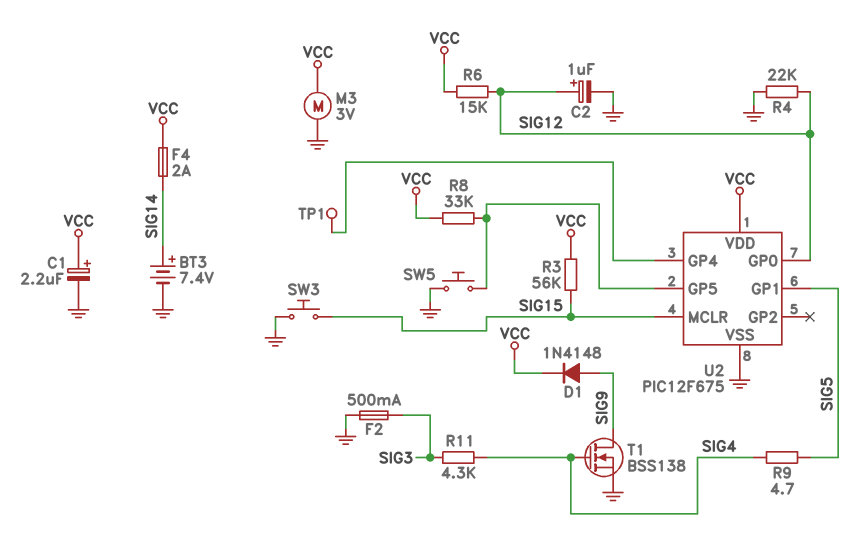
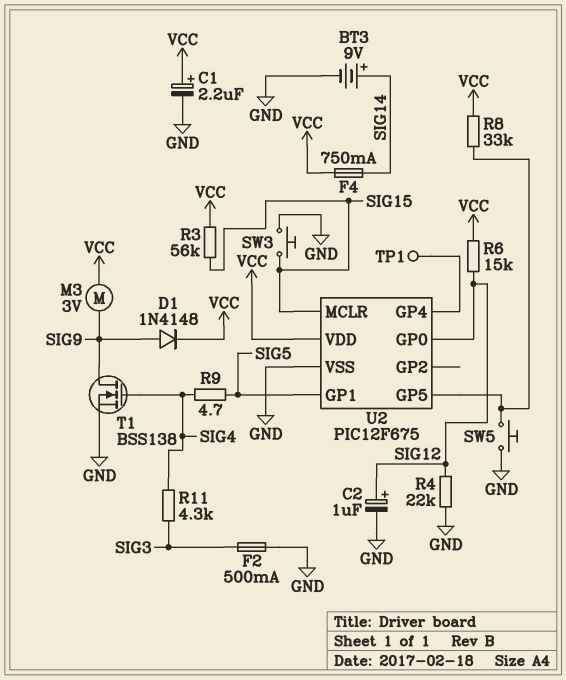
BT3: 7.4V (plus SIG14, minus GND) -> 9V (plus SIG14, minus GND)
F4: 2A (SIG14, VCC) -> 750mA (SIG14, VCC)
M3: motor 3V (GND, VCC) -> motor 3V (SIG9, VCC)

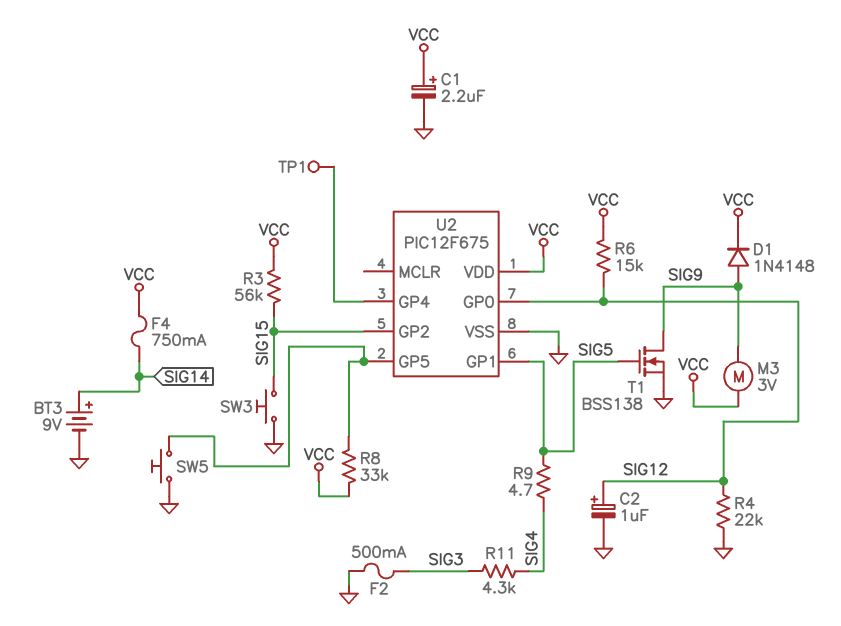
T1: NMOS BSS138 (G SIG4, D SIG9, S GND) -> NMOS BSS138 (G SIG5, D SIG9, S GND)
U2 pin GP2: none -> SIG15
U2 pin MCLR: SIG15 -> none

